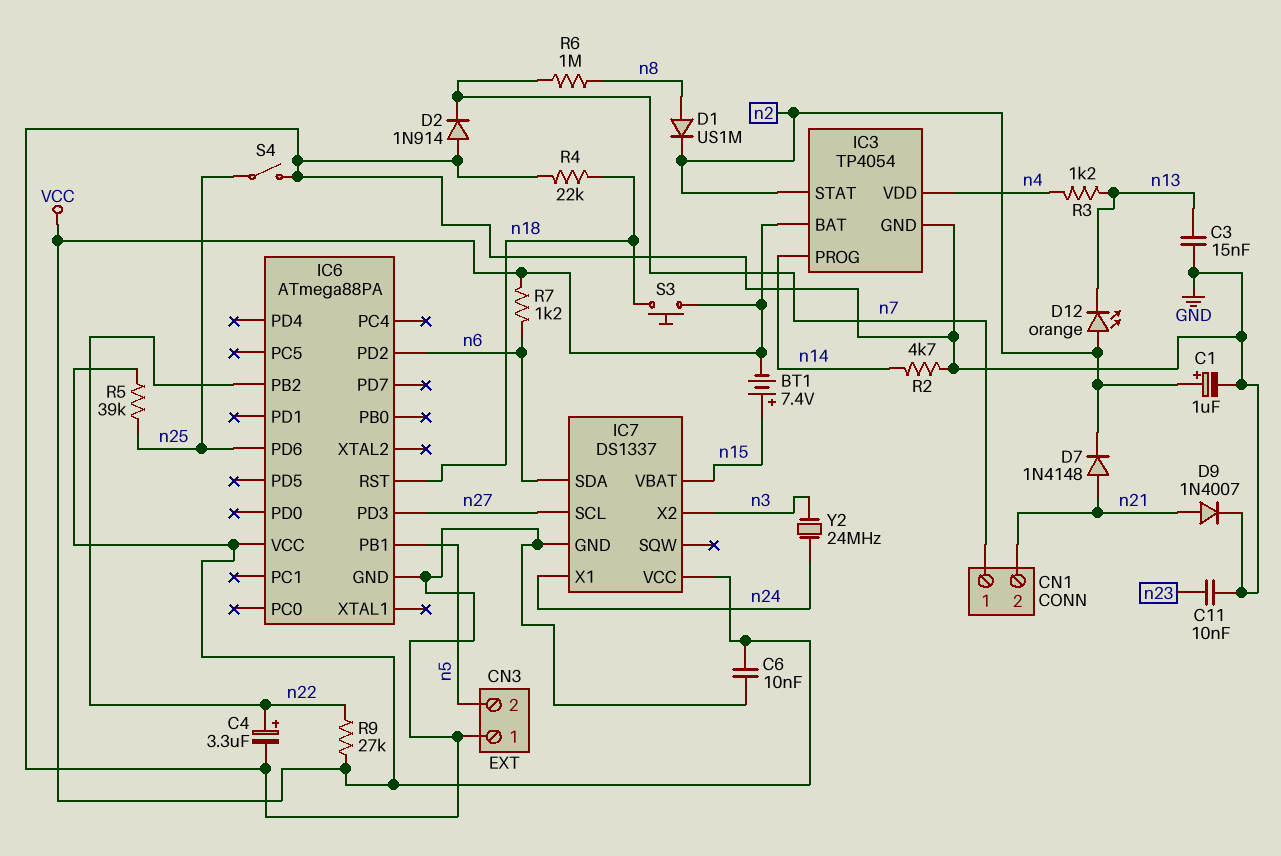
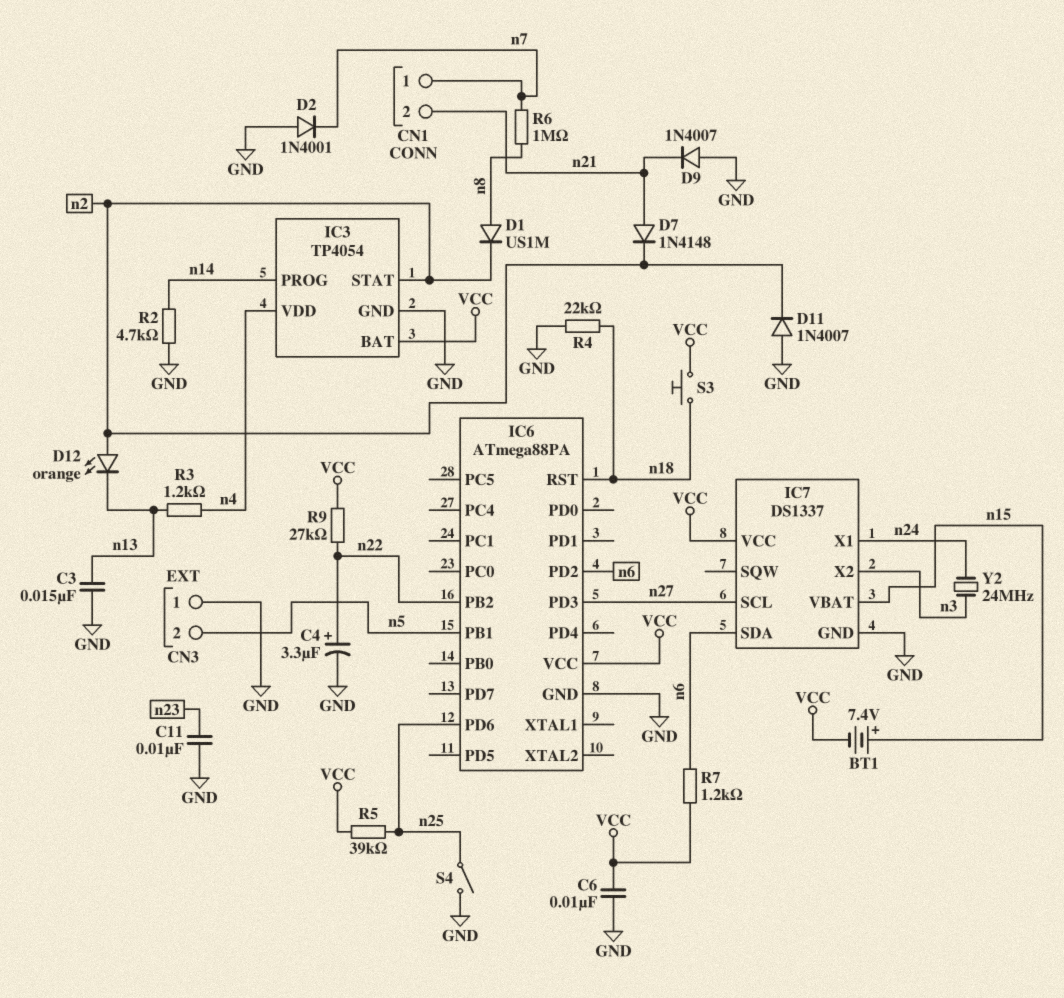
C1: 1uF (plus n2, minus GND) -> none
D2: diode 1N914 (A GND, K n7) -> diode 1N4001 (A GND, K n7)
D9: diode 1N4007 (A n21, K GND) -> diode 1N4007 (A GND, K n21)
D11: none -> diode 1N4007 (A GND, K n2)

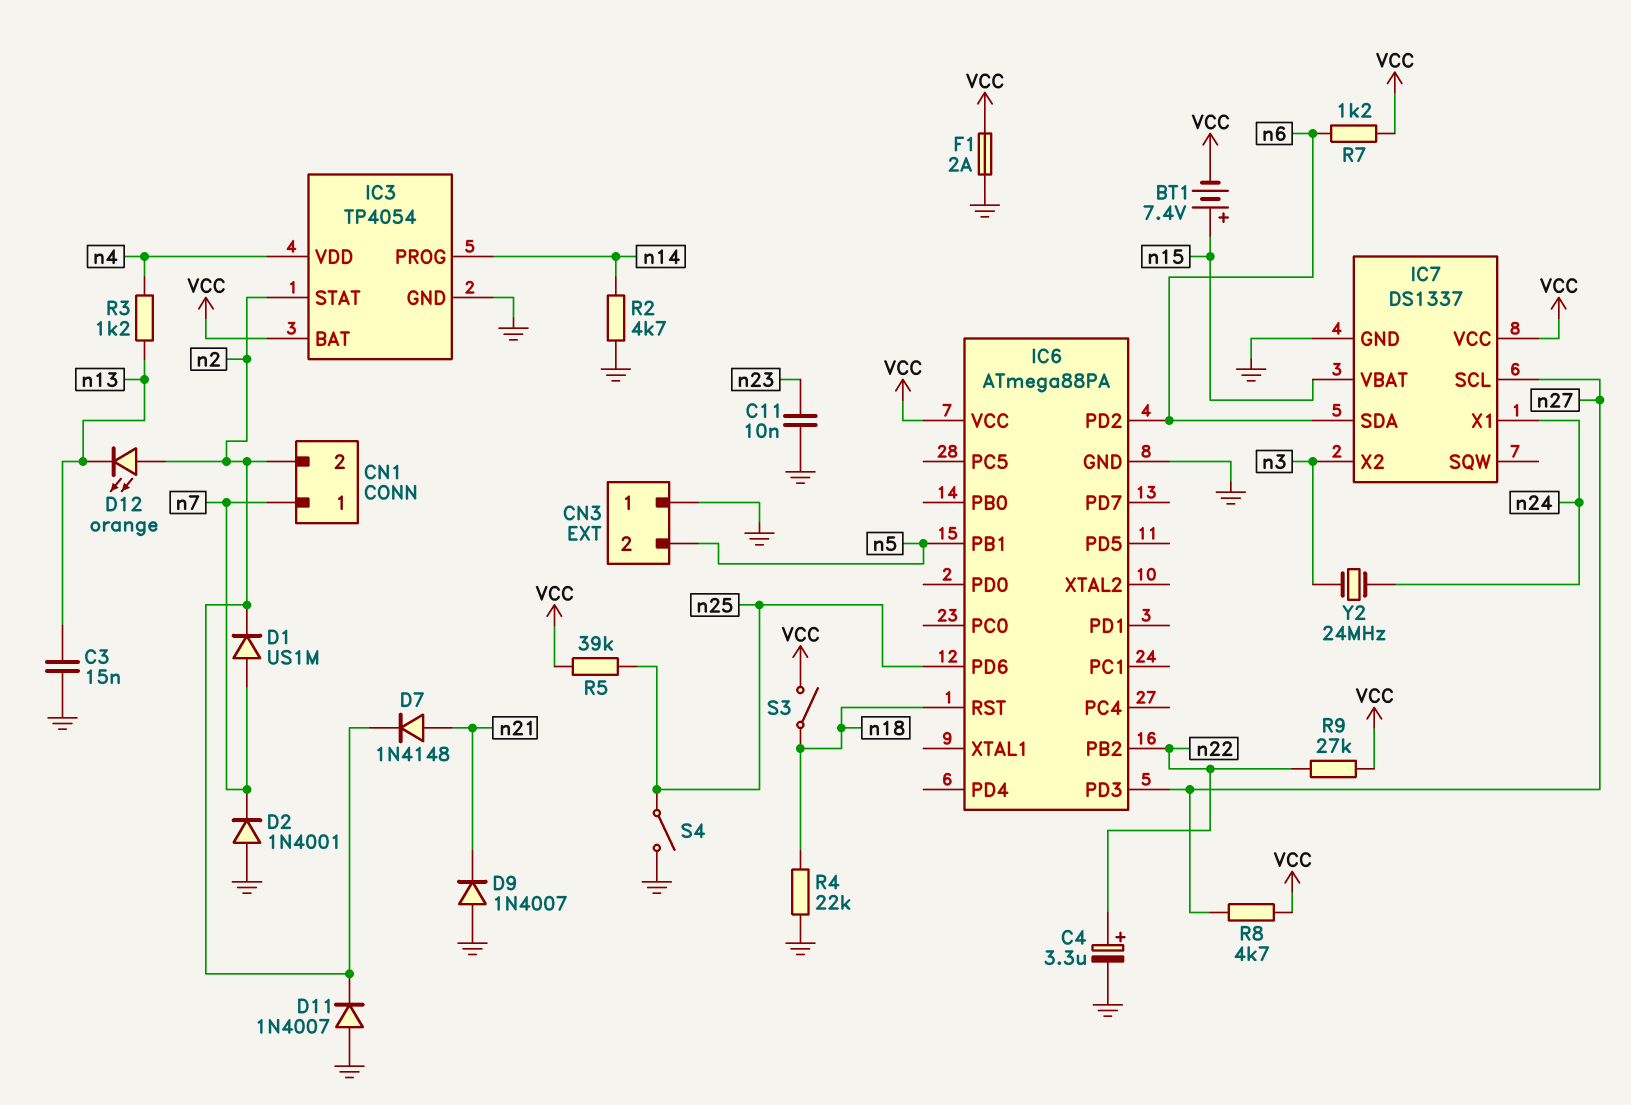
C6: 10nF (GND, VCC) -> none
CN1 pin 2: n21 -> n2
D1: diode US1M (A n8, K n2) -> diode US1M (A n7, K n2)
F1: none -> 2A (GND, VCC)
R6: 1M (n7, n8) -> none
R8: none -> 4.7k (VCC, n27)
S3: button (VCC, n18) -> switch (VCC, n18)

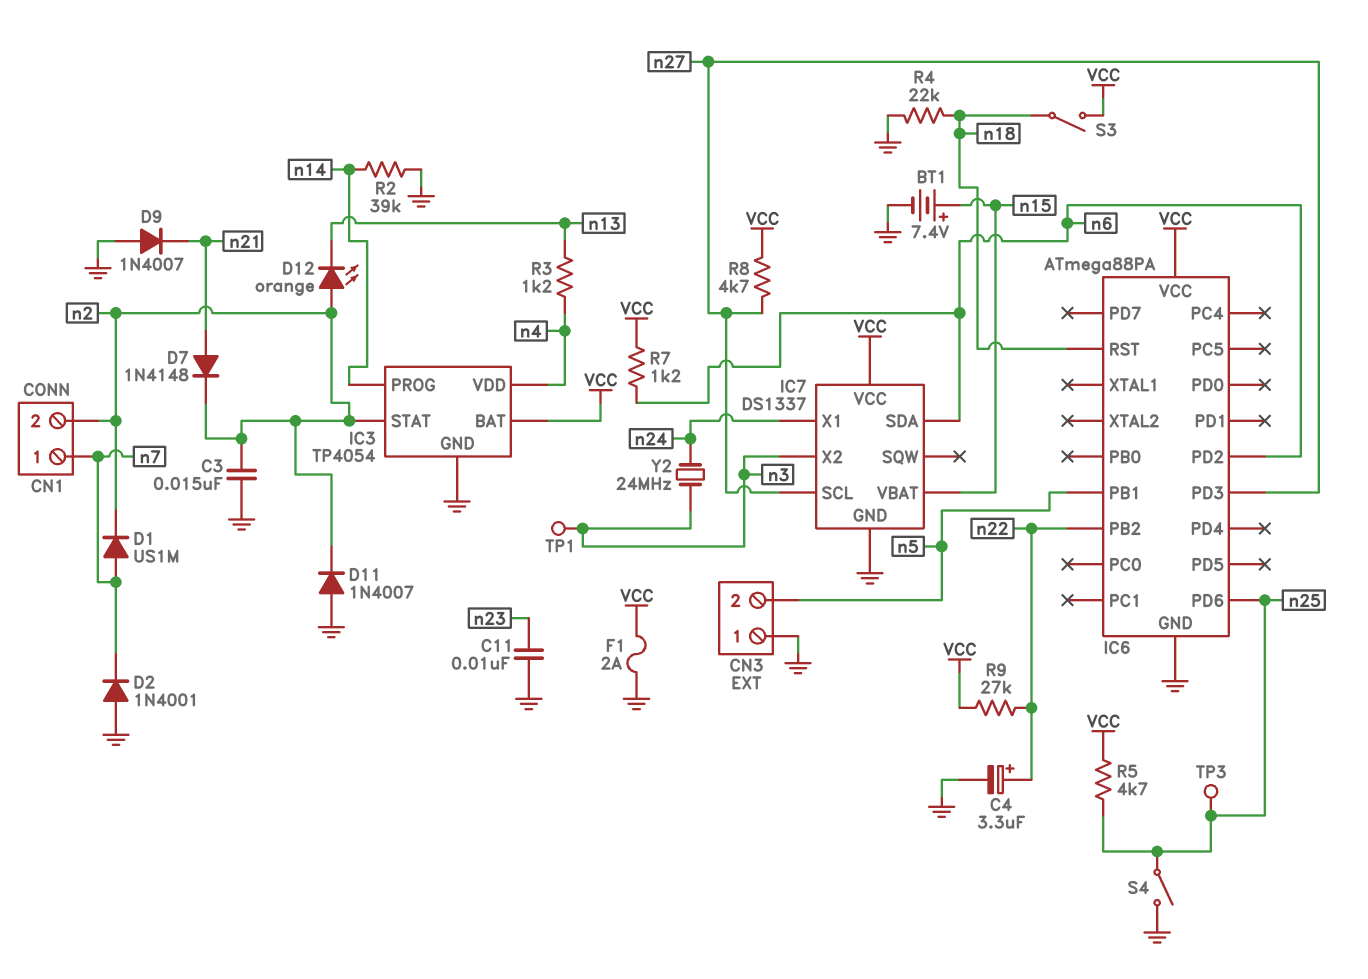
BT1: 7.4V (plus n15, minus VCC) -> 7.4V (plus n15, minus GND)
C3: 15nF (GND, n13) -> 15nF (GND, n2)
R2: 4.7k (GND, n14) -> 39k (GND, n14)
R5: 39k (VCC, n25) -> 4.7k (VCC, n25)
TP1: none -> test point (n3)
TP3: none -> test point (n25)

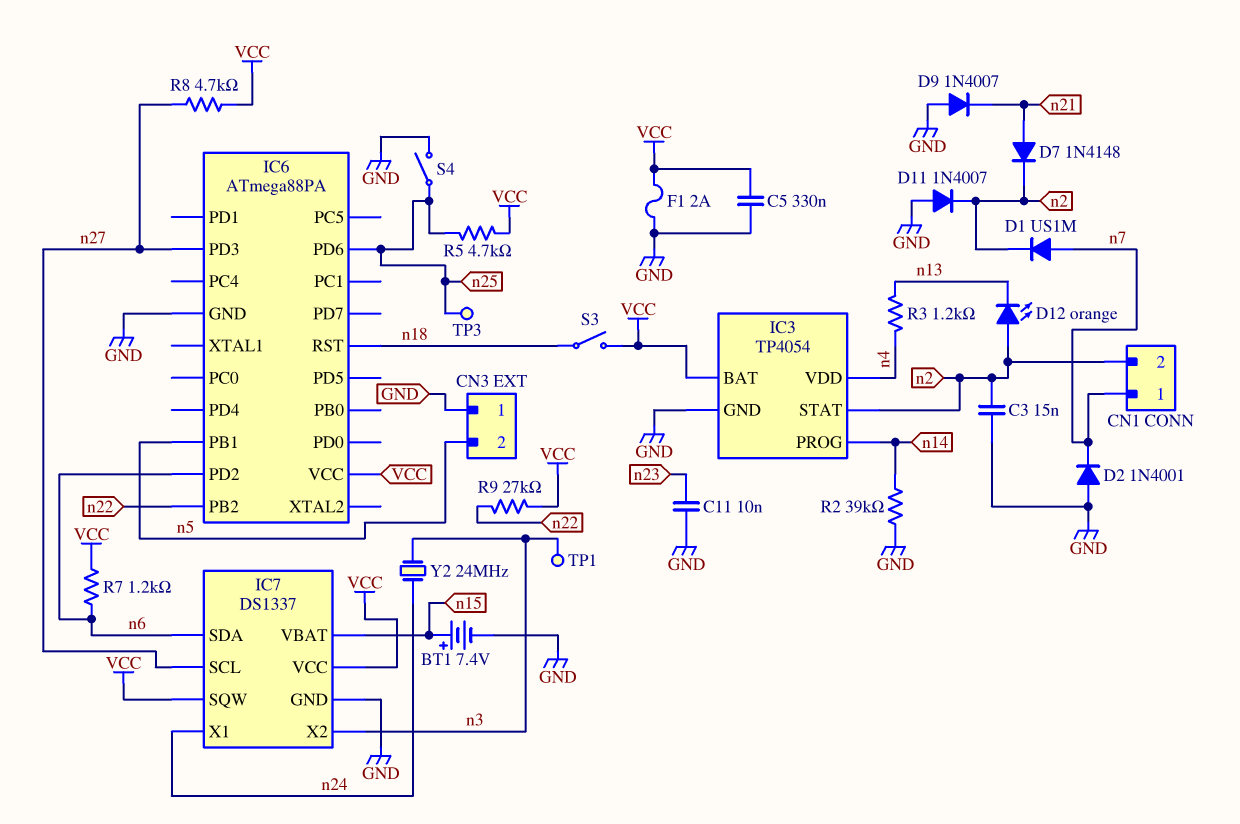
C4: 3.3uF (plus n22, minus GND) -> none
C5: none -> 330nF (GND, VCC)
IC7 pin SQW: none -> VCC
R4: 22k (GND, n18) -> none

